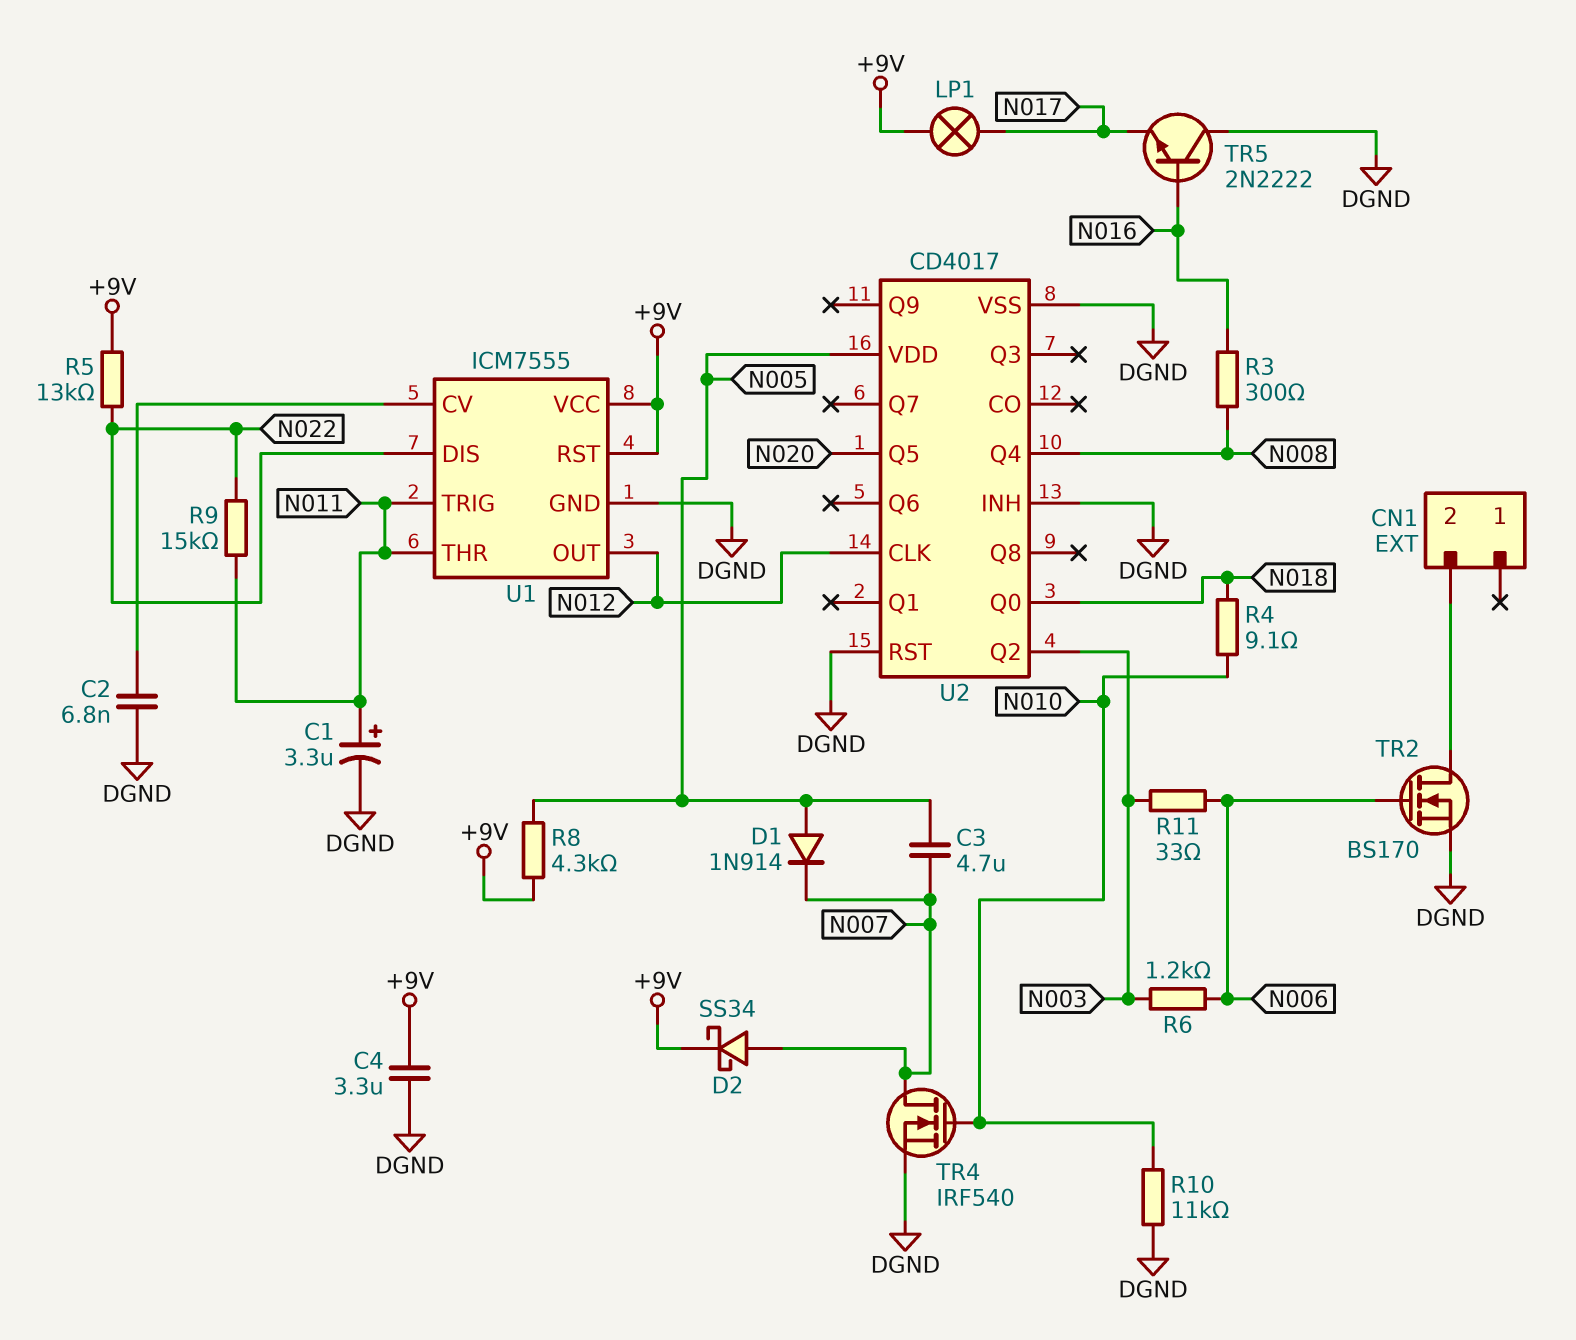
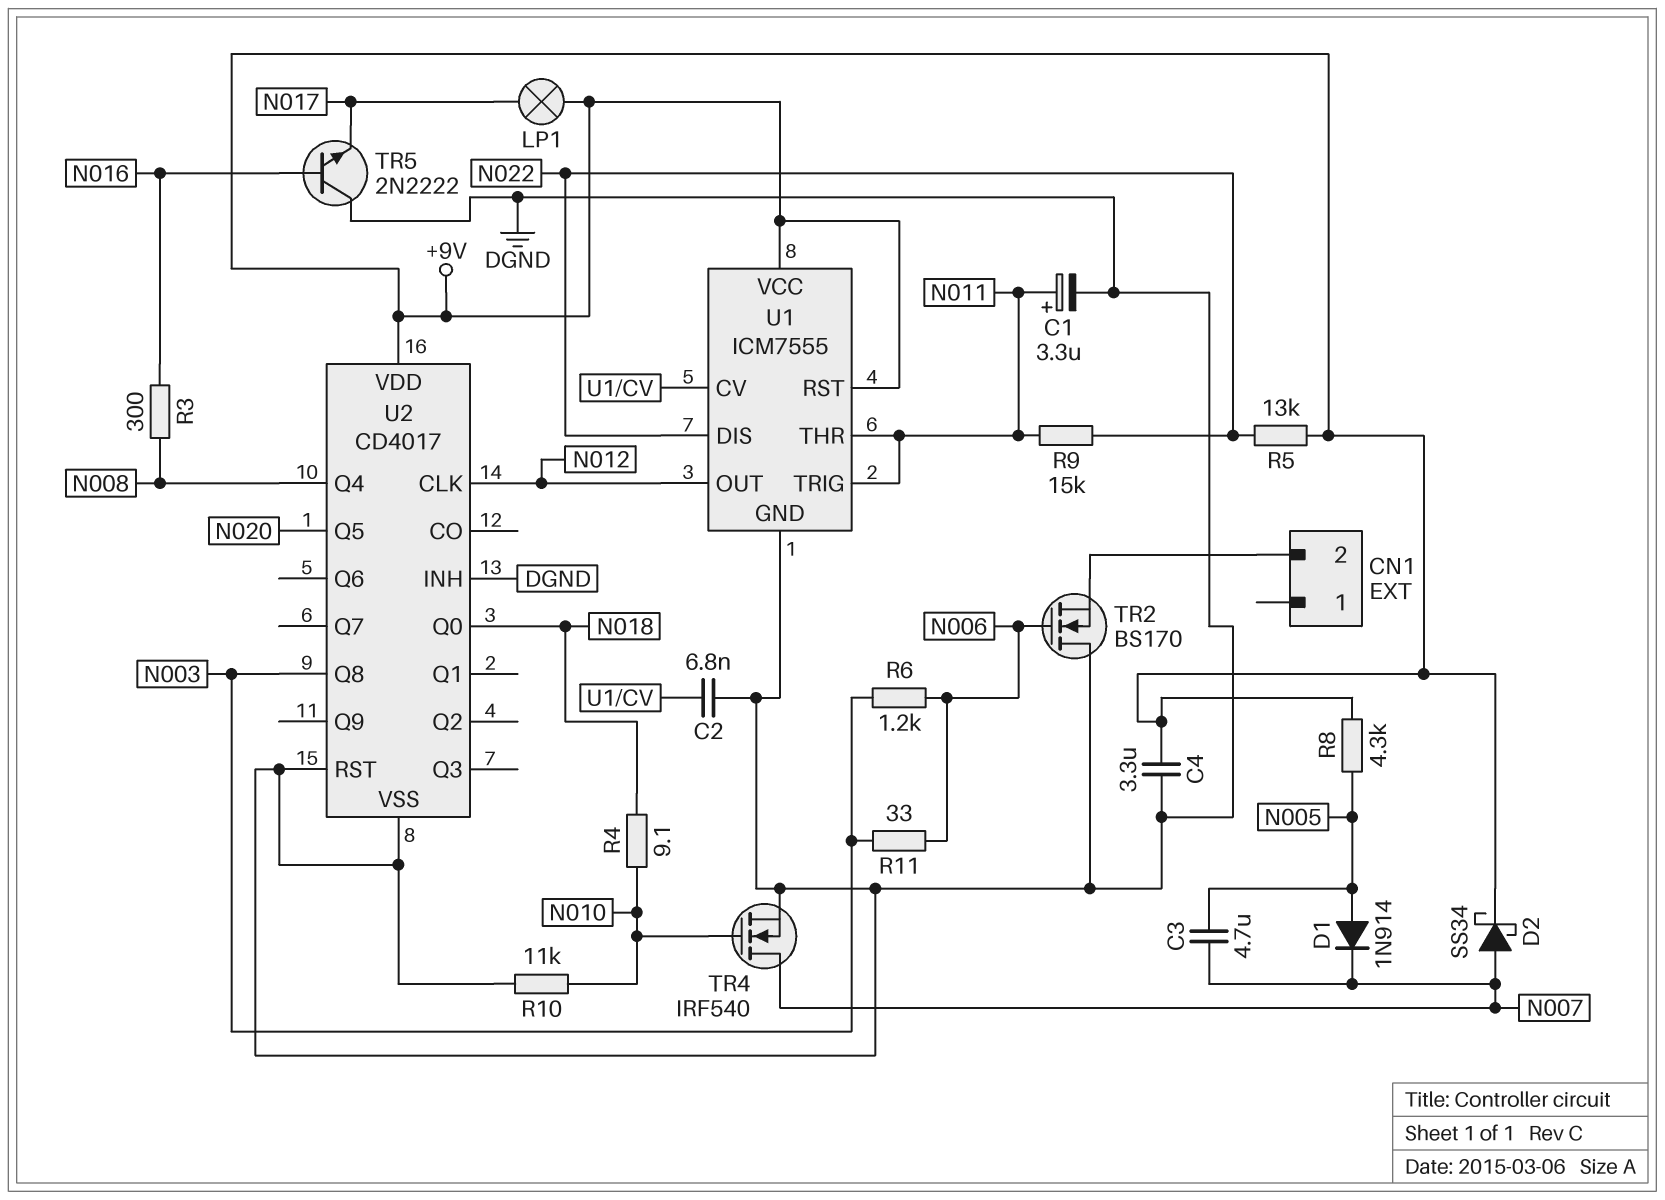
TR2: NMOS BS170 (G N006, D CN1/2, S DGND) -> NMOS BS170 (G N006, D DGND, S CN1/2)
U2 pin Q2: N003 -> none
U2 pin Q8: none -> N003
U2 pin VDD: N005 -> +9V

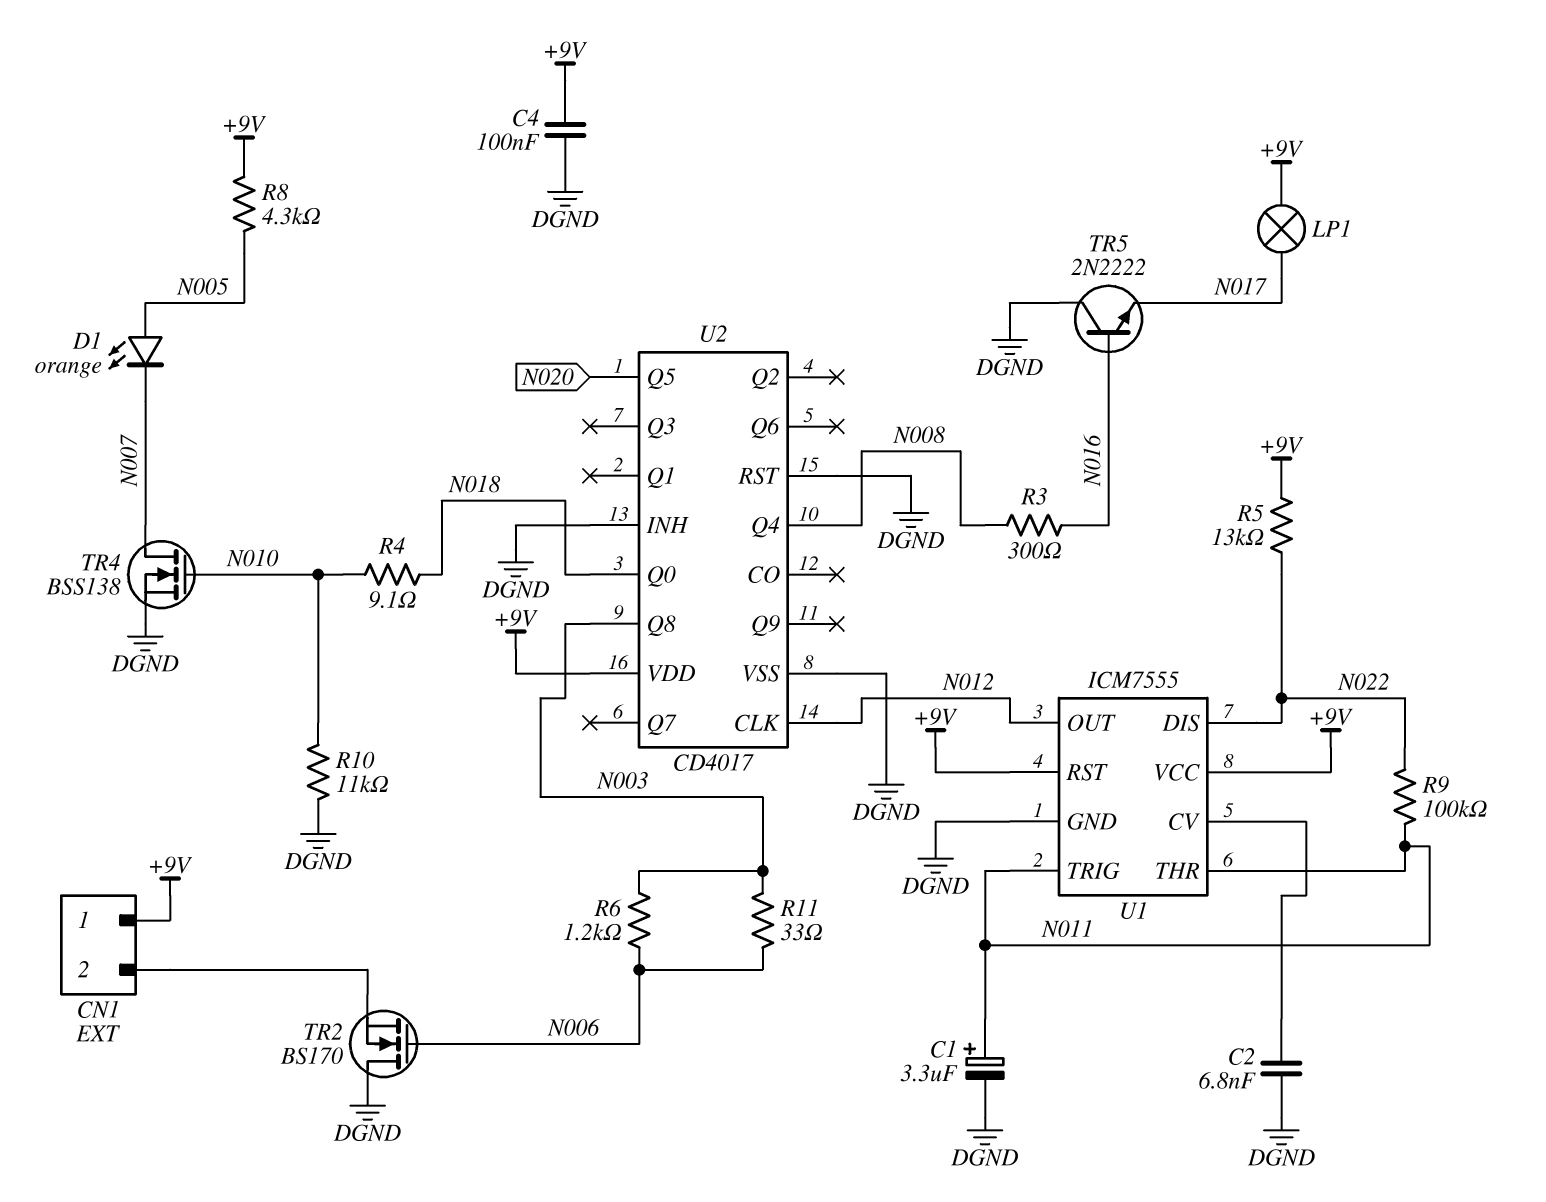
C3: 4.7uF (N005, N007) -> none
C4: 3.3uF (+9V, DGND) -> 100nF (+9V, DGND)
CN1 pin 1: none -> +9V
D1: diode 1N914 (A N005, K N007) -> LED orange (A N005, K N007)
D2: schottky SS34 (A N007, K +9V) -> none
R9: 15k (N011, N022) -> 100k (N011, N022)
TR4: NMOS IRF540 (G N010, D N007, S DGND) -> NMOS BSS138 (G N010, D N007, S DGND)

